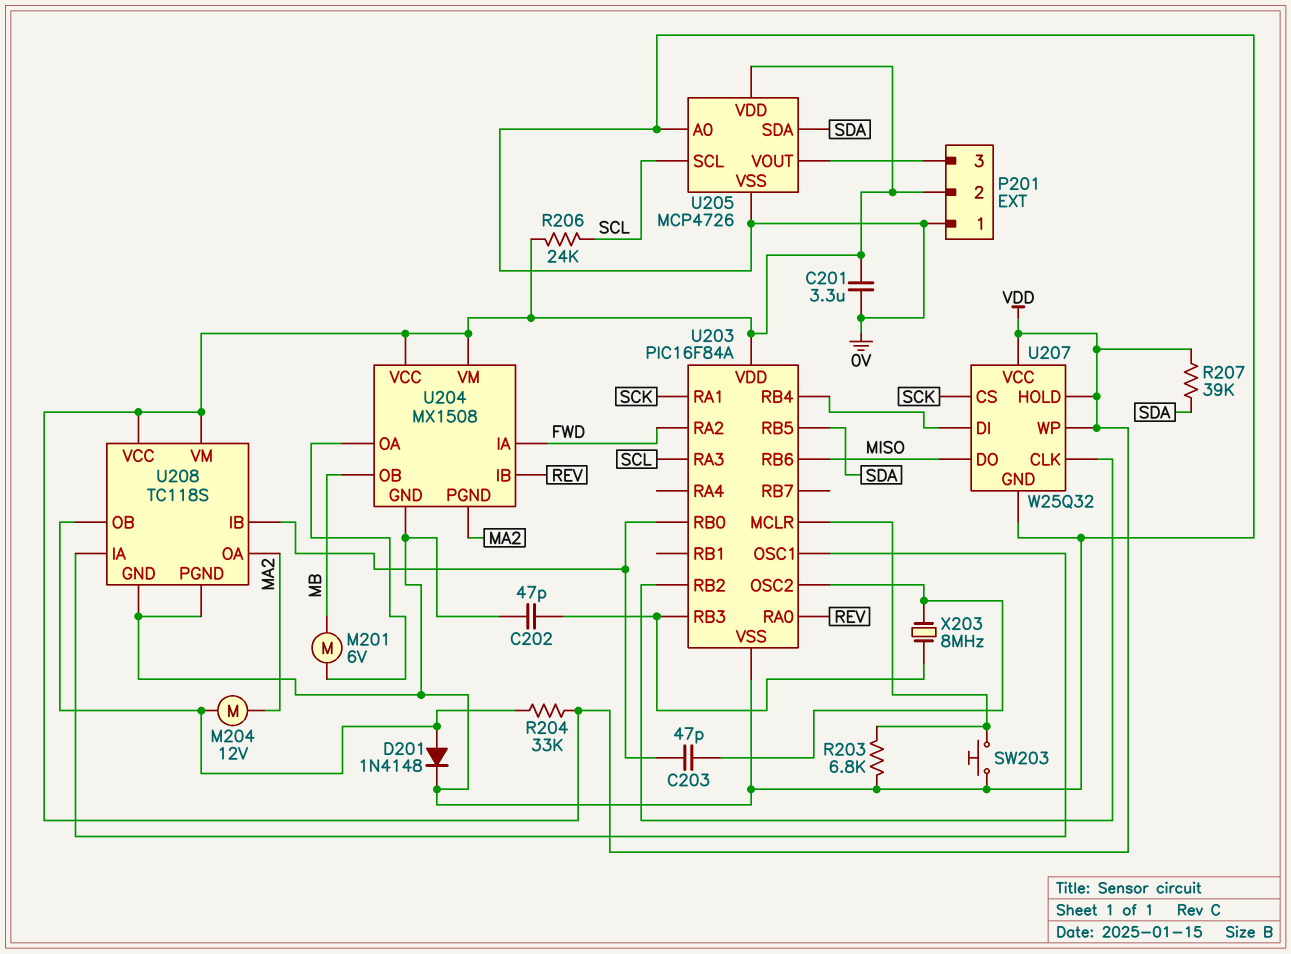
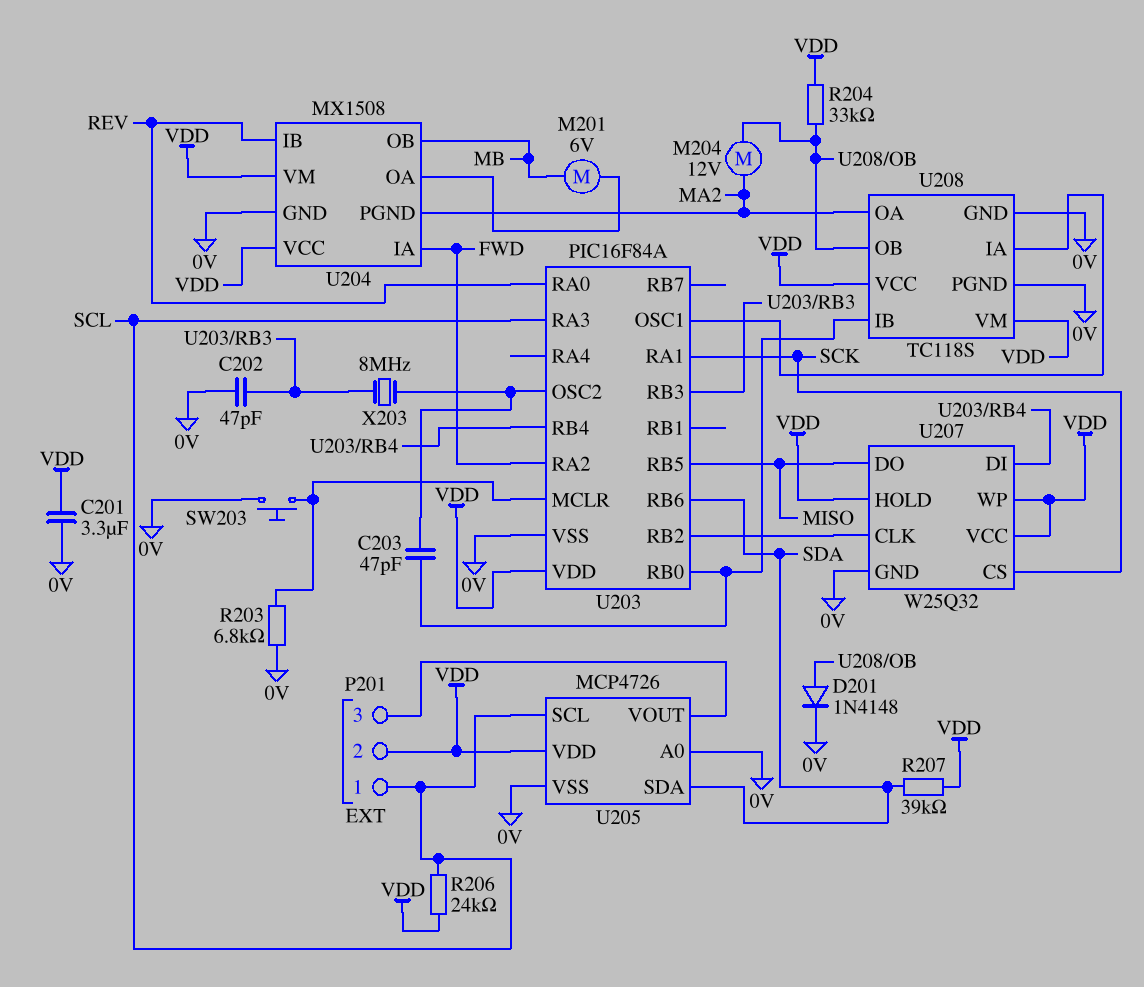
P201 pin 1: 0V -> SCL
U203 pin RB5: SDA -> MISO
U203 pin RB6: MISO -> SDA

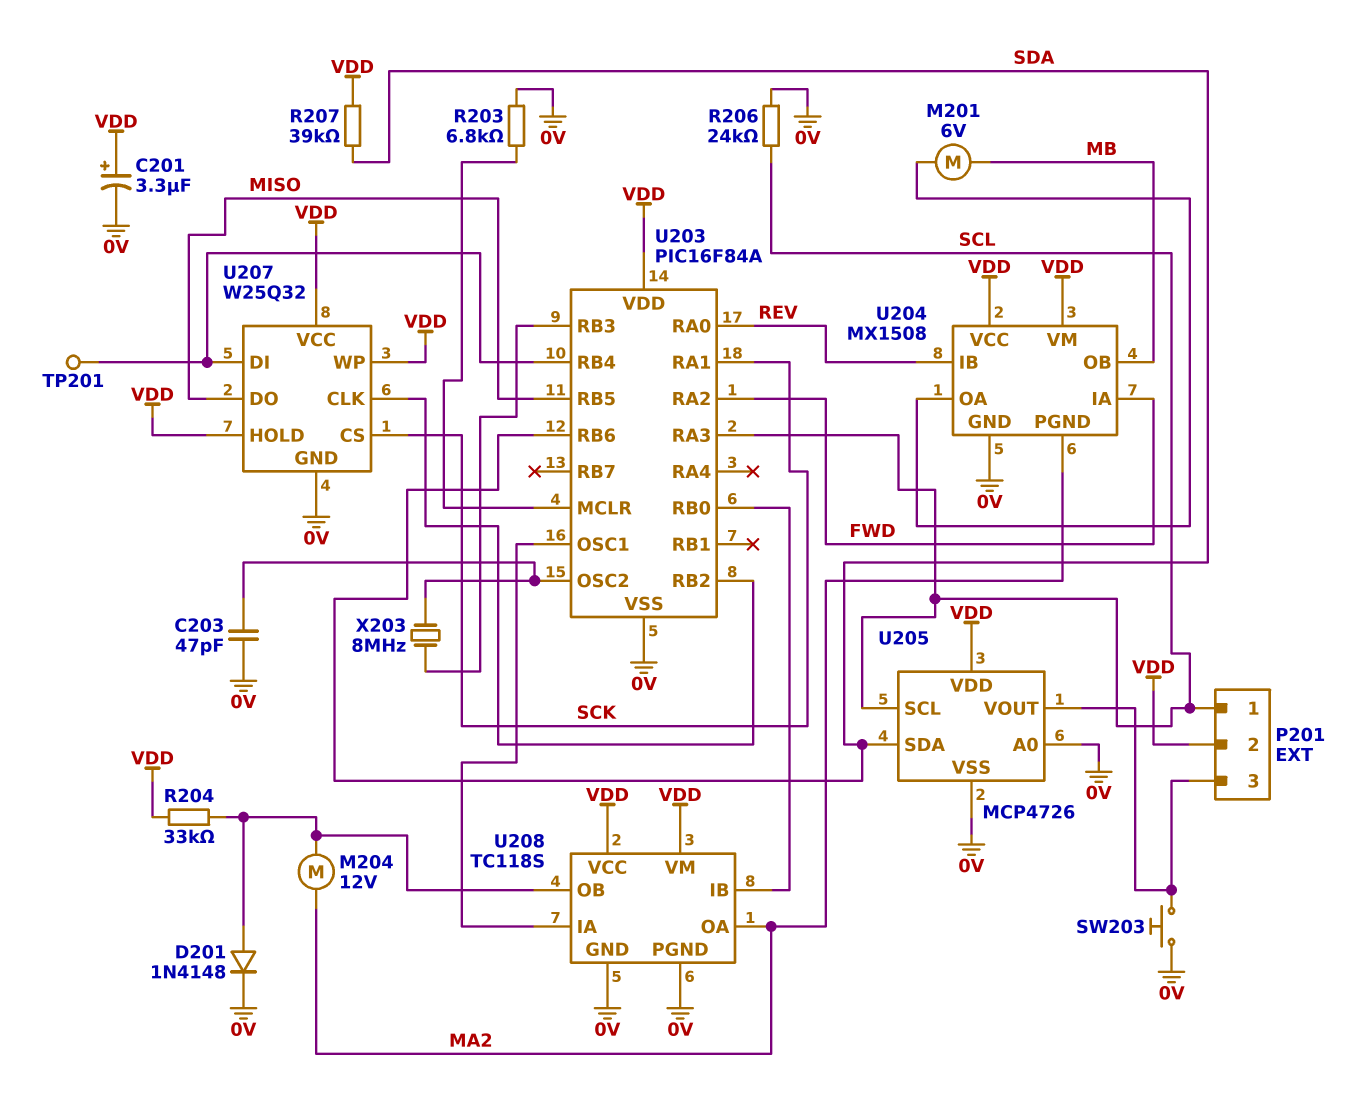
C201: 3.3uF (0V, VDD) -> 3.3uF (plus VDD, minus 0V)
C202: 47pF (0V, U203/RB3) -> none
C203: 47pF (U203/OSC2, U203/RB0) -> 47pF (0V, U203/OSC2)
R206: 24k (SCL, VDD) -> 24k (0V, SCL)
SW203: button (0V, U203/MCLR) -> button (0V, P201/3)
TP201: none -> test point (U203/RB4)

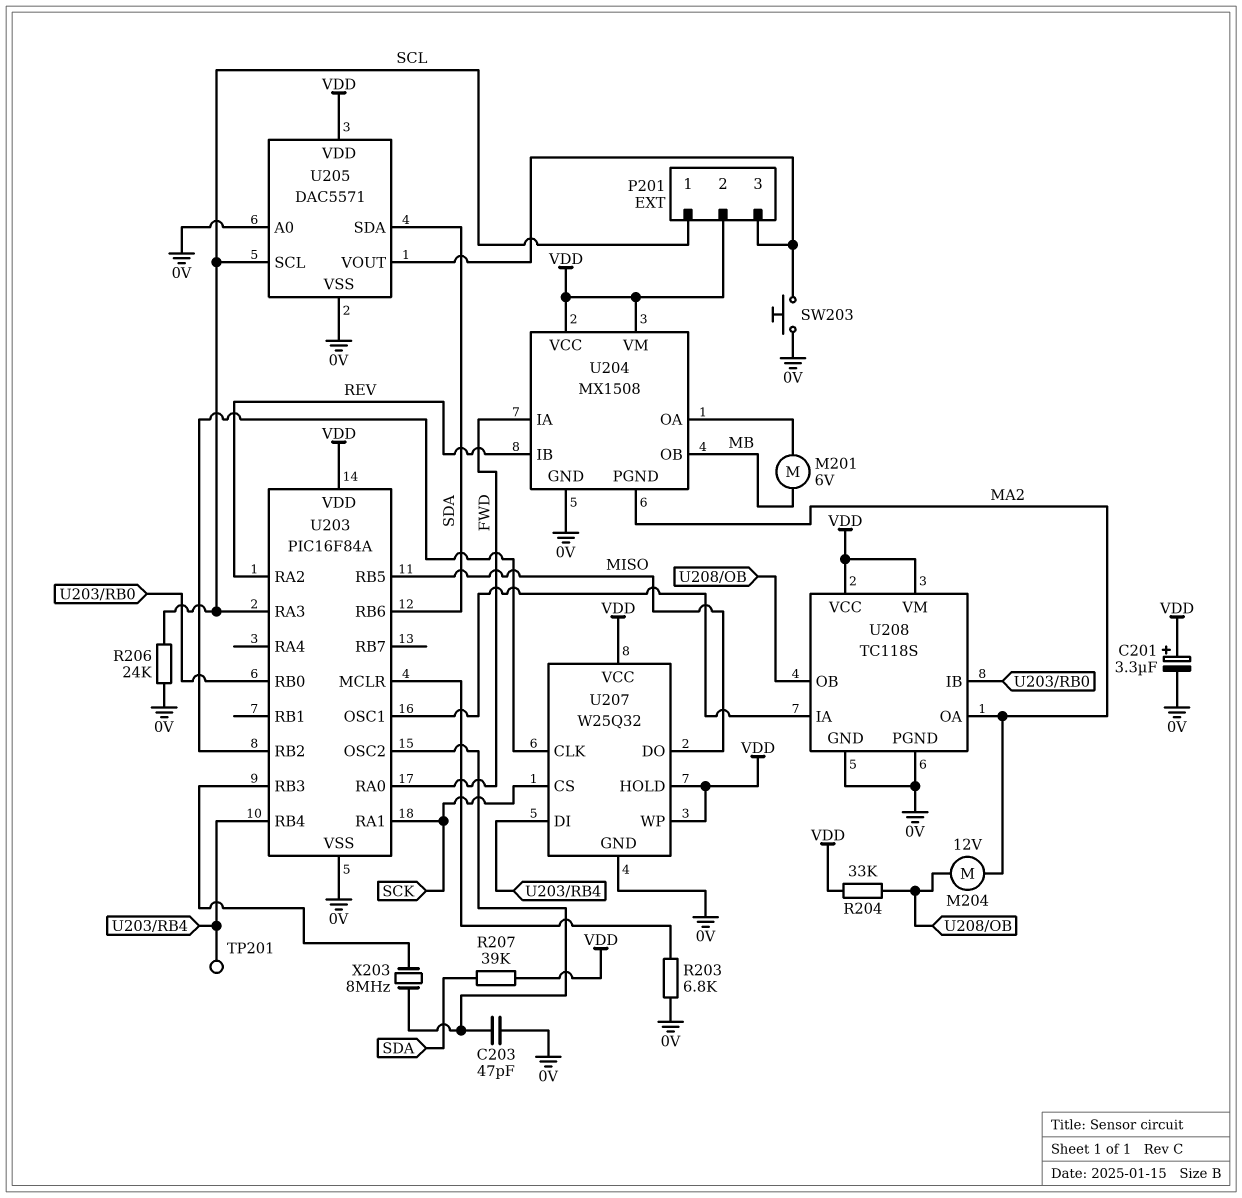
D201: diode 1N4148 (A U208/OB, K 0V) -> none
U203 pin RA0: REV -> FWD
U203 pin RA2: FWD -> REV
U205: MCP4726 -> DAC5571

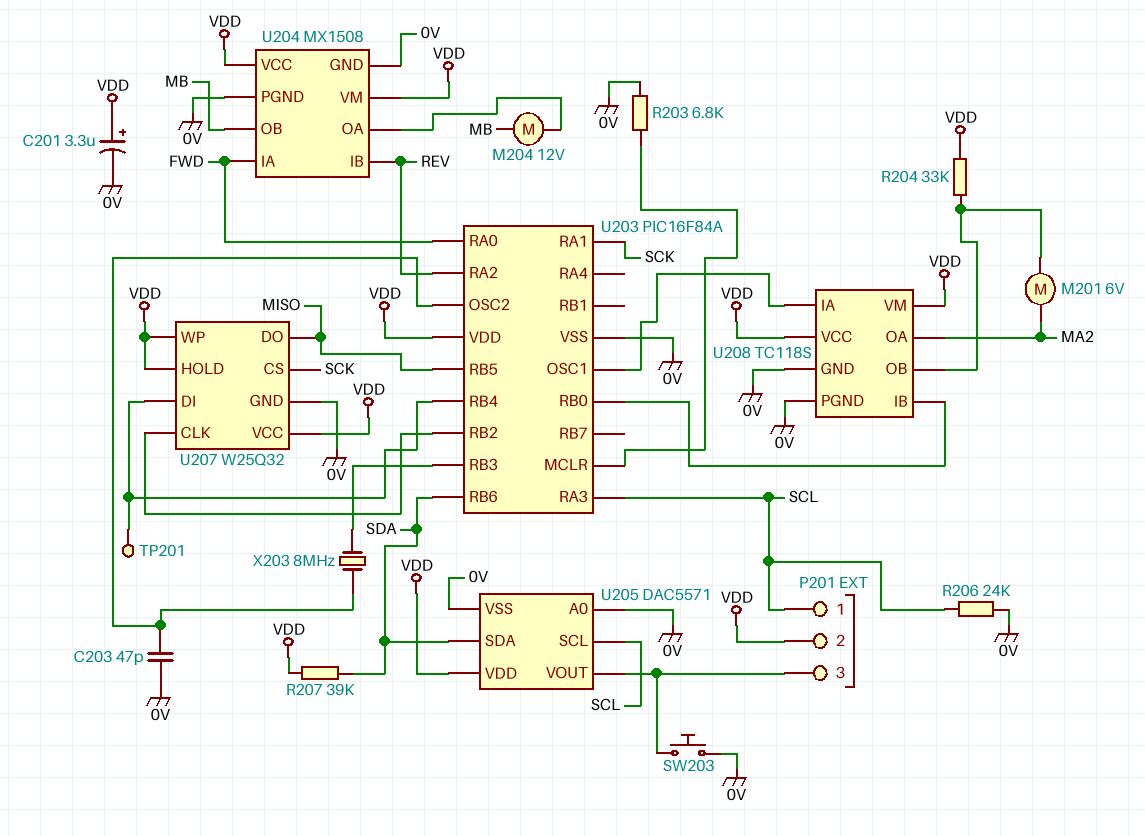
M201: motor 6V (MB, U204/OA) -> motor 6V (MA2, U208/OB)
M204: motor 12V (MA2, U208/OB) -> motor 12V (MB, U204/OA)
U204 pin PGND: MA2 -> 0V

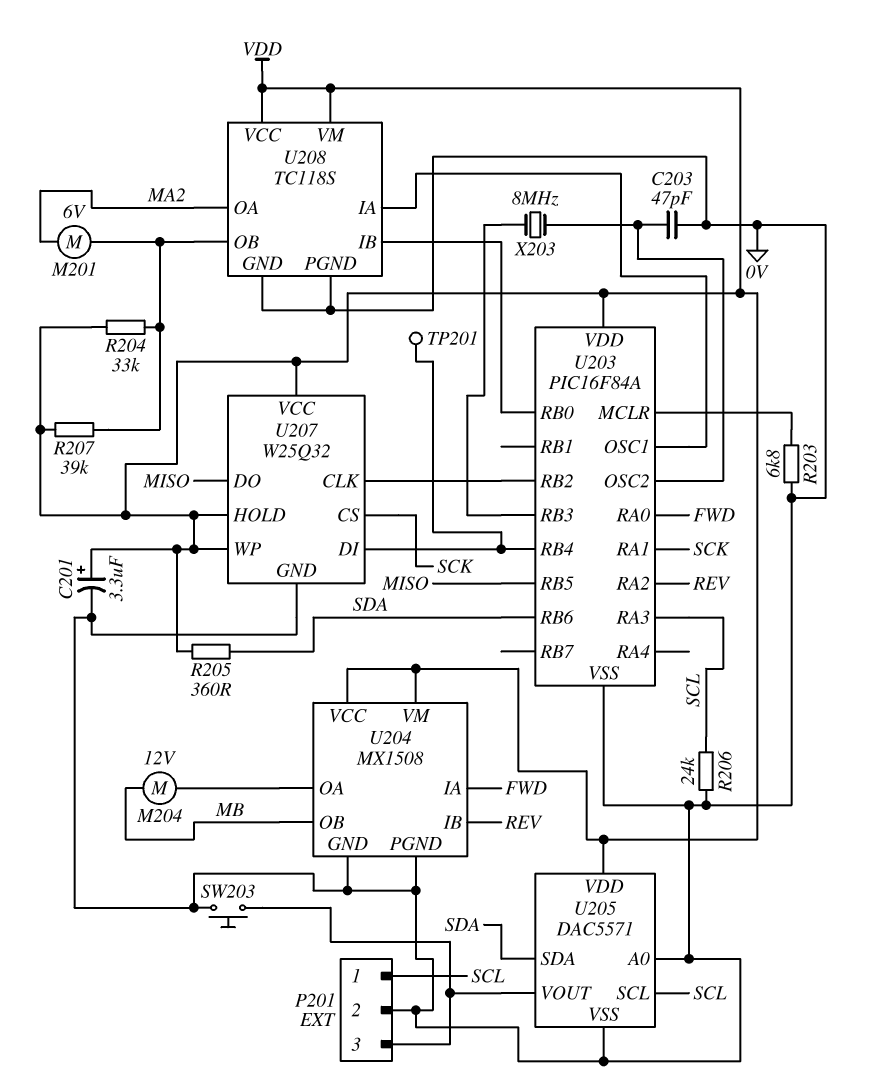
P201 pin 2: VDD -> 0V
R205: none -> 360 (SDA, VDD)
R207: 39k (SDA, VDD) -> 39k (U208/OB, VDD)

